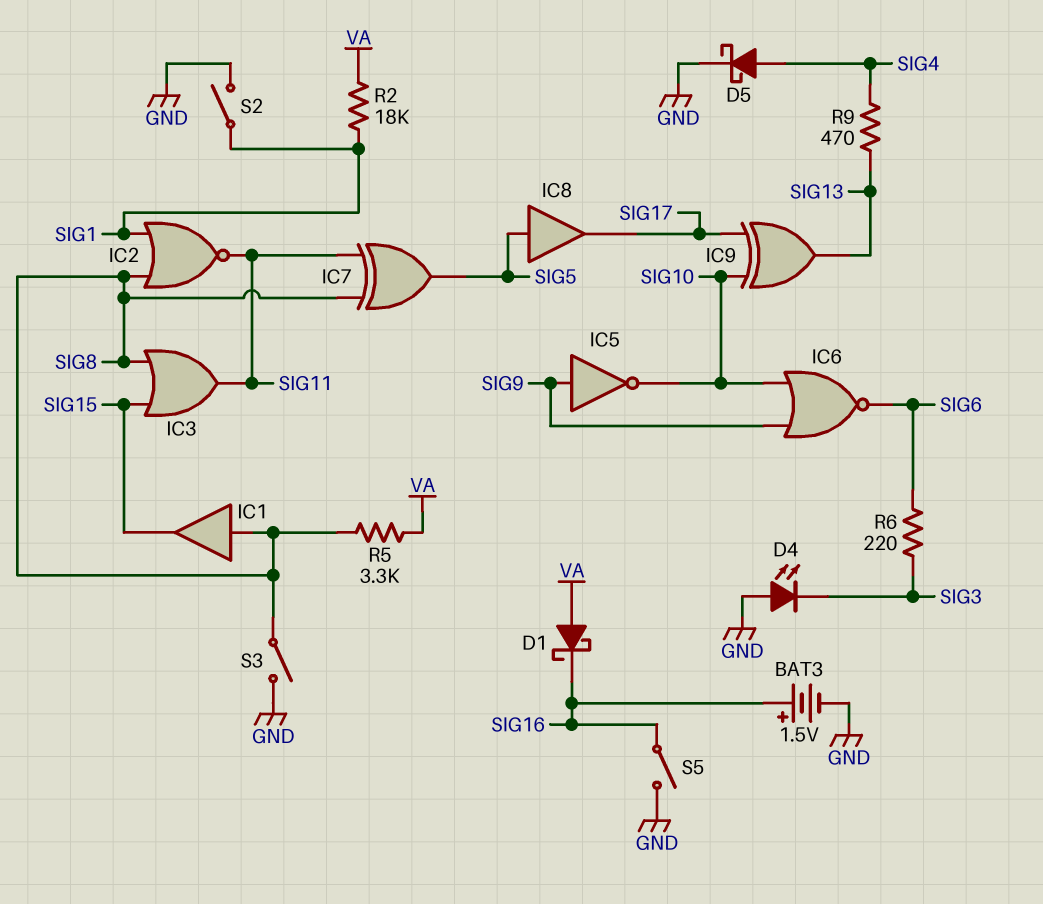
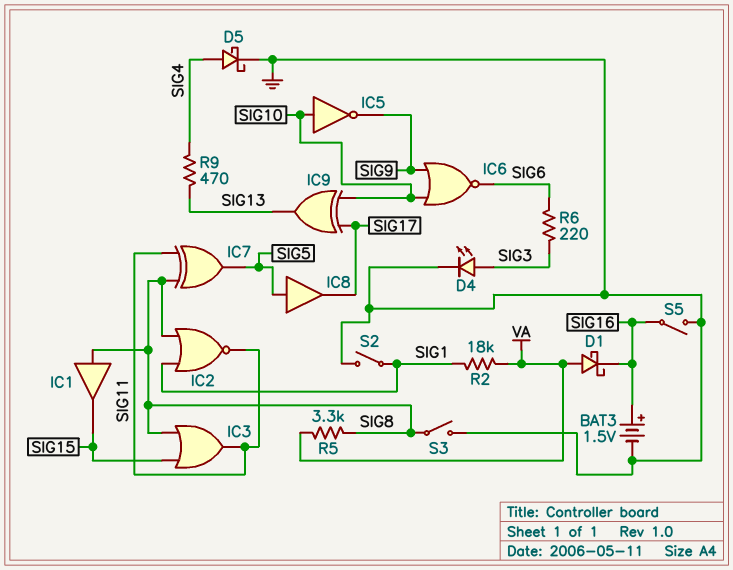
D4: LED (A GND, K SIG3) -> LED (A SIG3, K GND)
IC5: NOT (in SIG9, out SIG10) -> NOT (in SIG10, out SIG9)

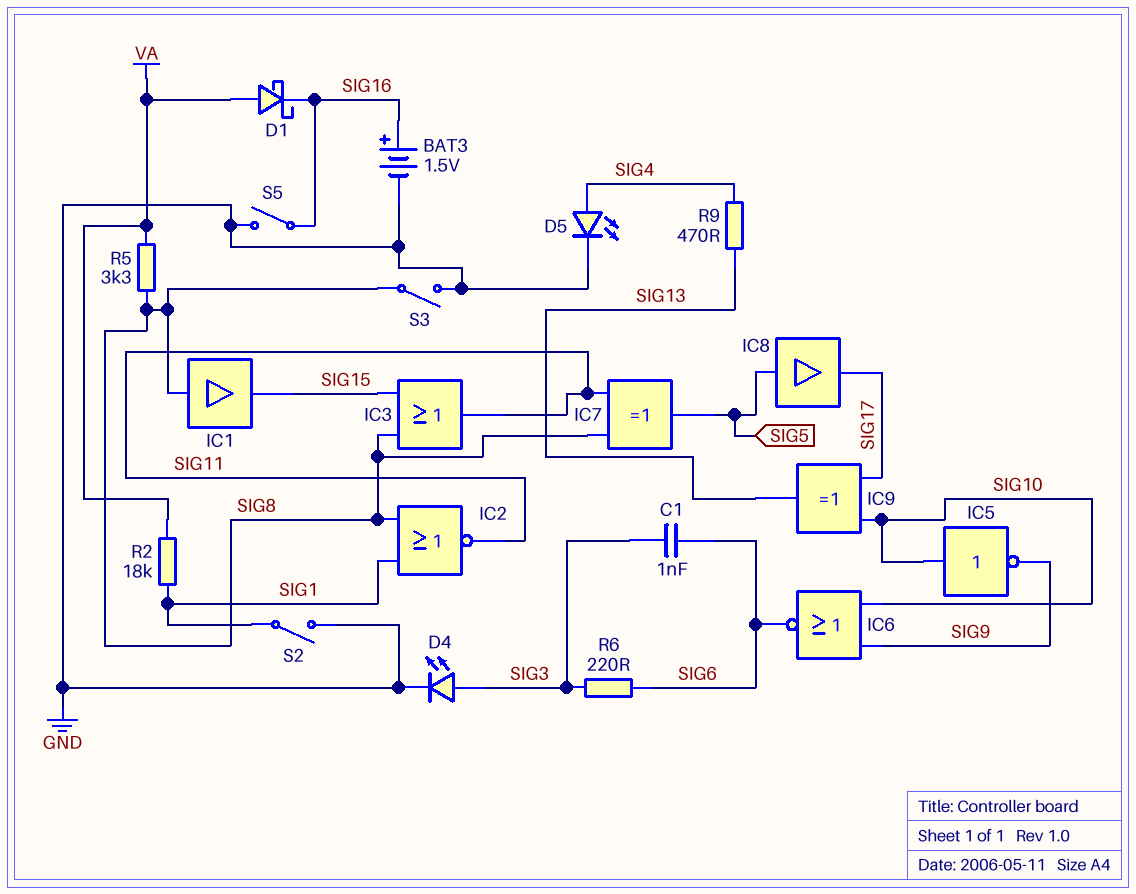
C1: none -> 1nF (SIG3, SIG6)
D5: schottky (A SIG4, K GND) -> LED (A SIG4, K GND)

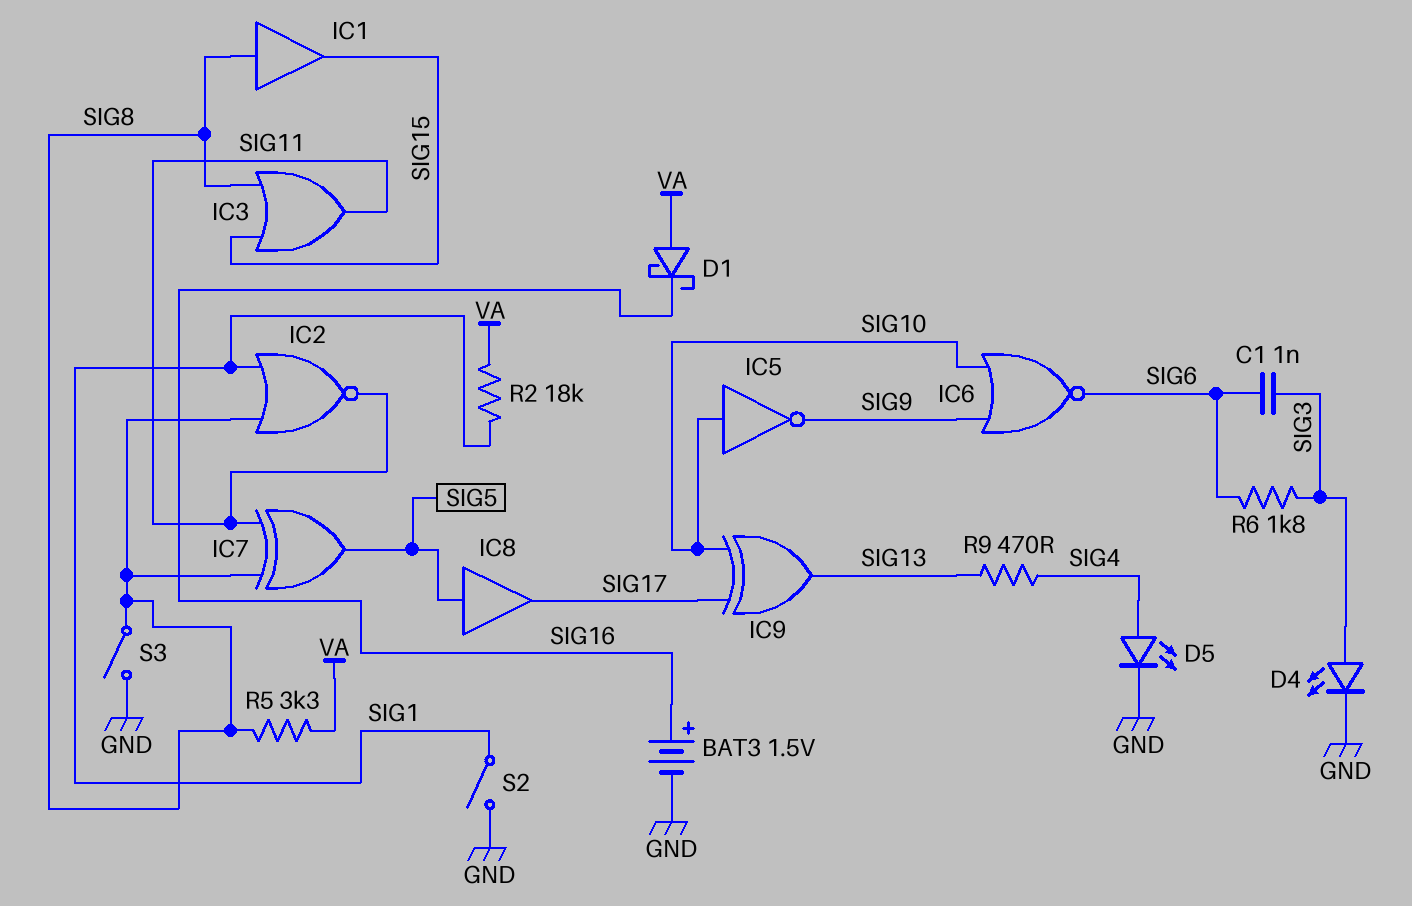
R6: 220 (SIG3, SIG6) -> 1.8k (SIG3, SIG6)
S5: switch (GND, SIG16) -> none

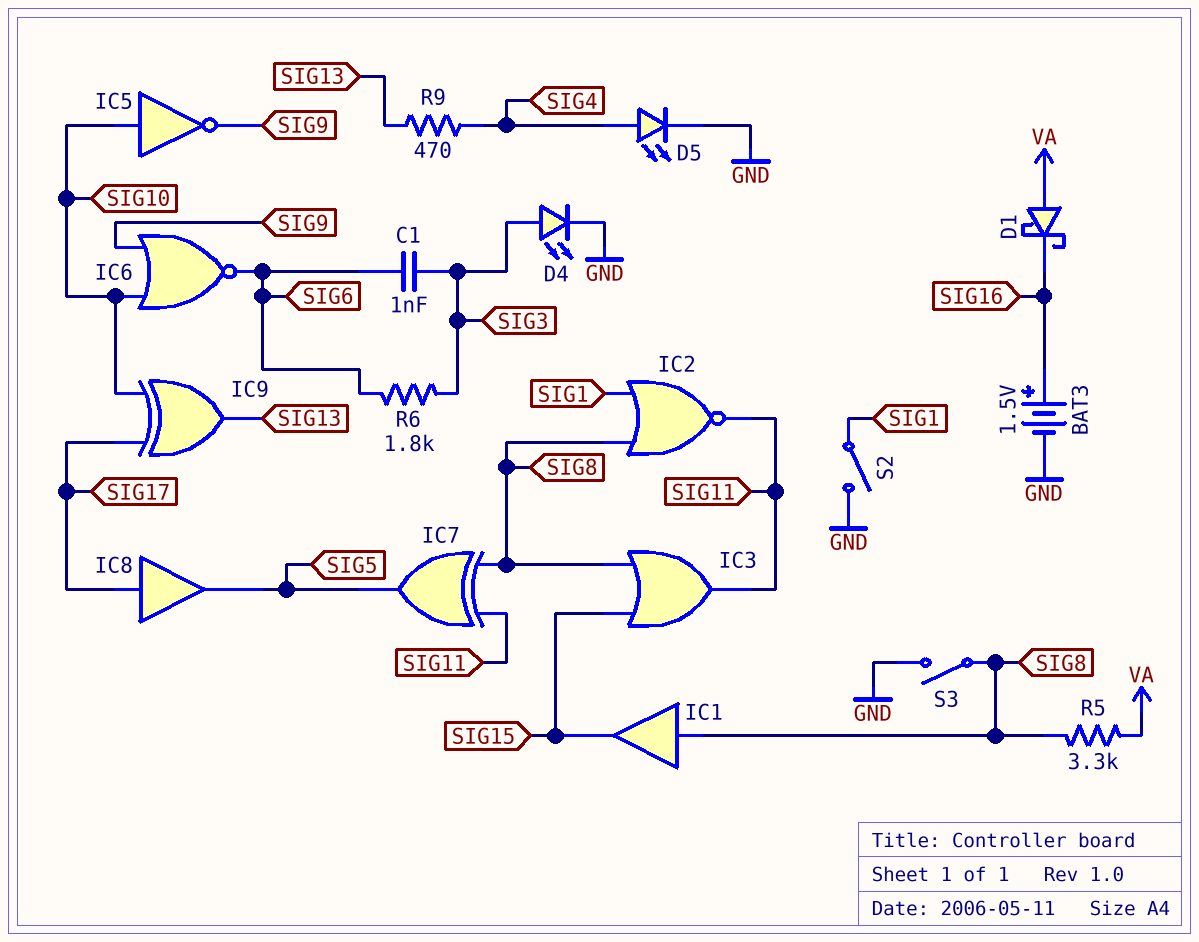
IC8: buffer (in SIG5, out SIG17) -> buffer (in SIG17, out SIG5)
R2: 18k (SIG1, VA) -> none

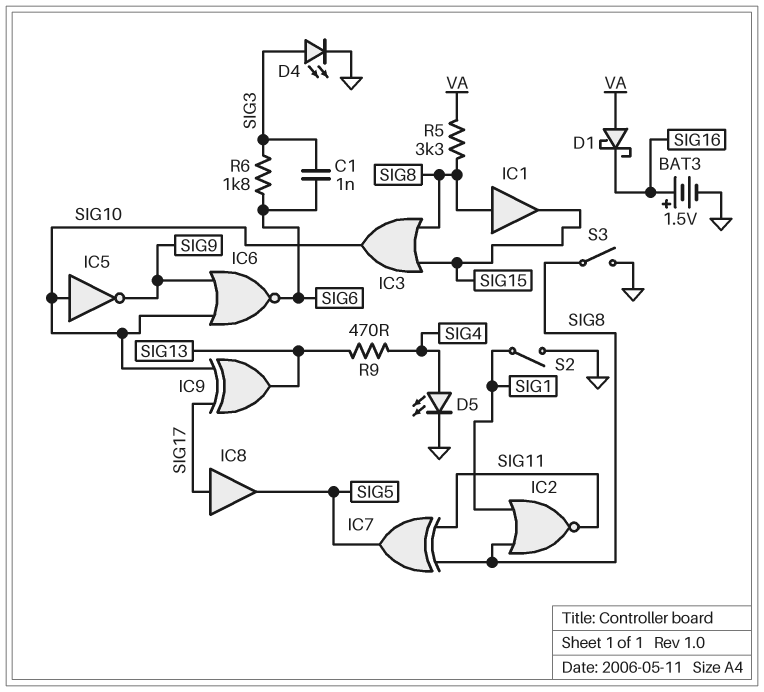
IC3: OR (in SIG8, in SIG15, out SIG11) -> OR (in SIG8, in SIG15, out SIG10)

